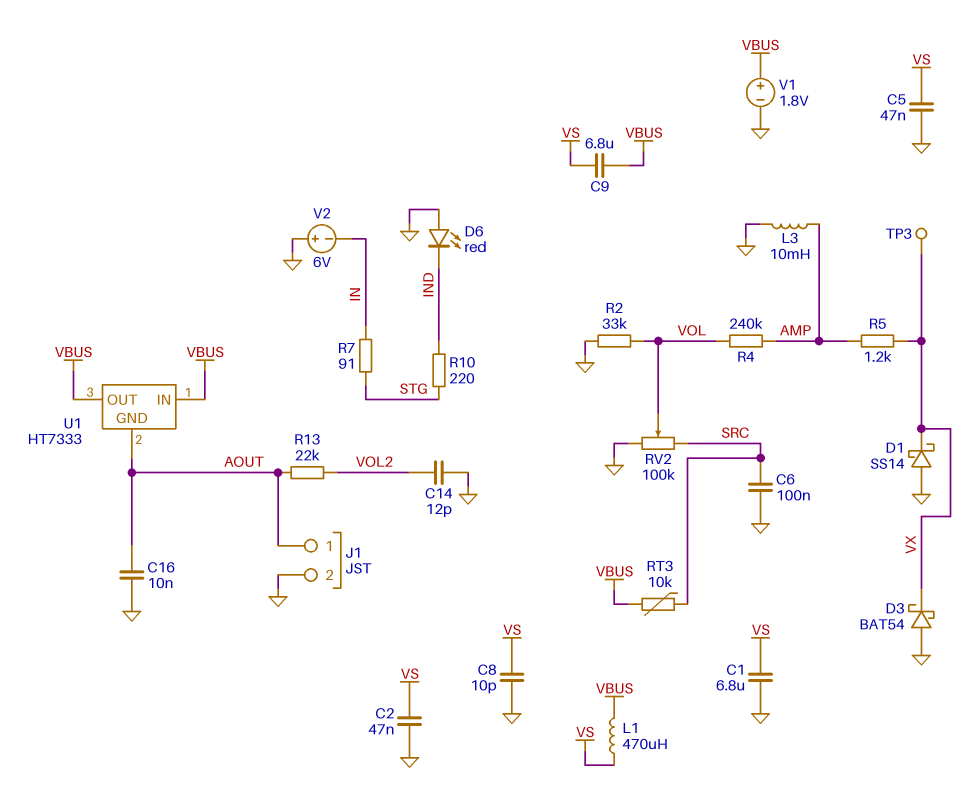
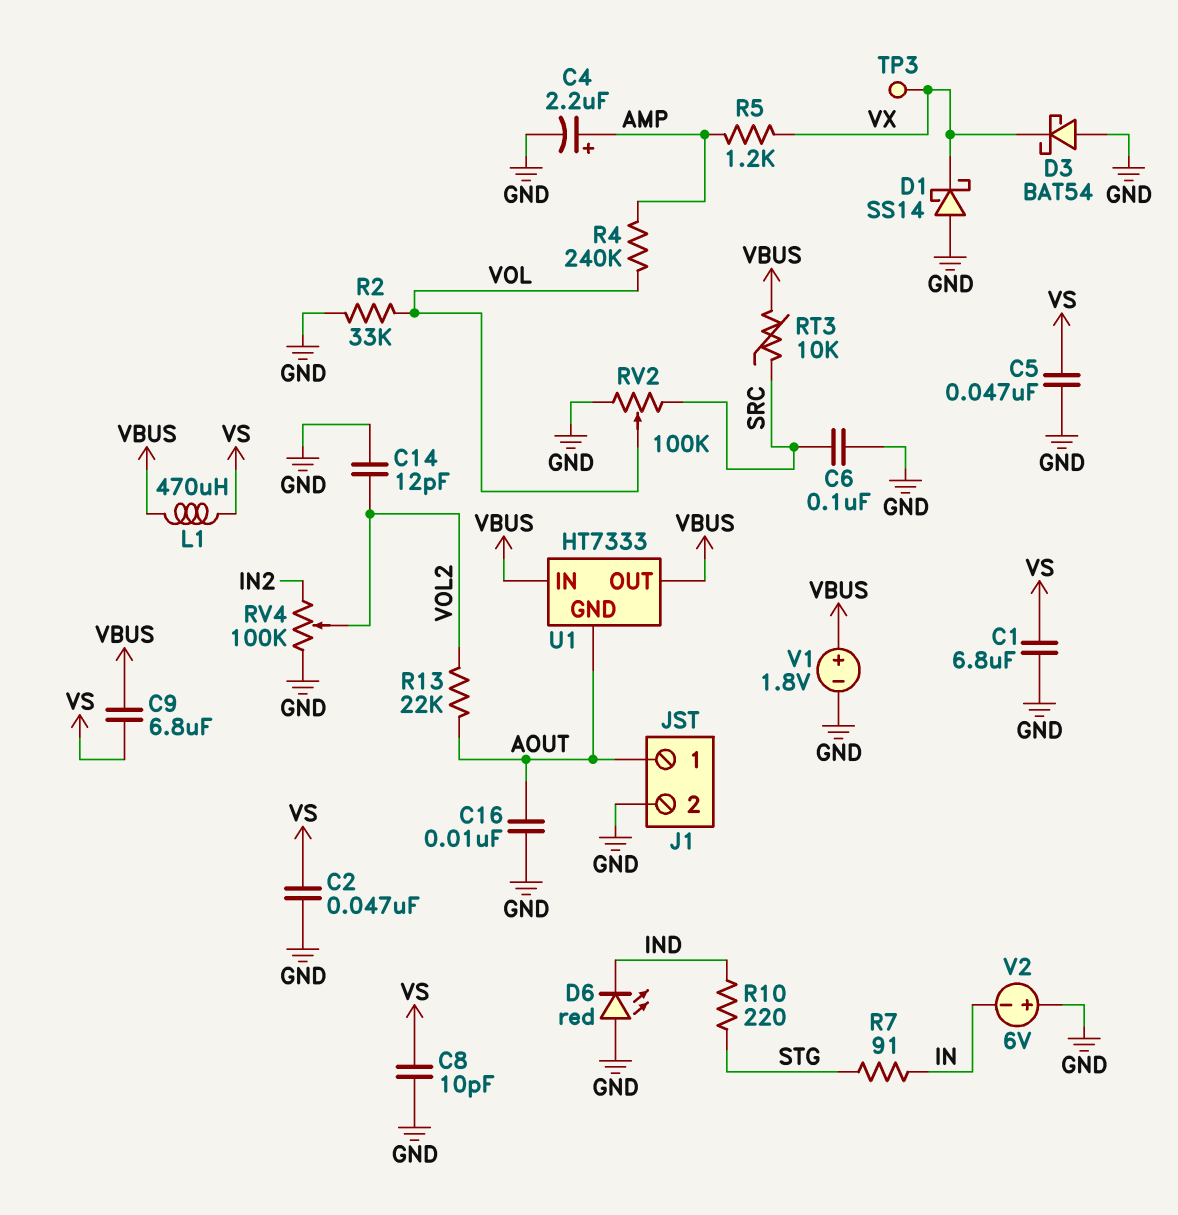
C4: none -> 2.2uF (plus AMP, minus GND)
L3: 10mH (AMP, GND) -> none
RV4: none -> 100k (GND, IN2, wiper VOL2)

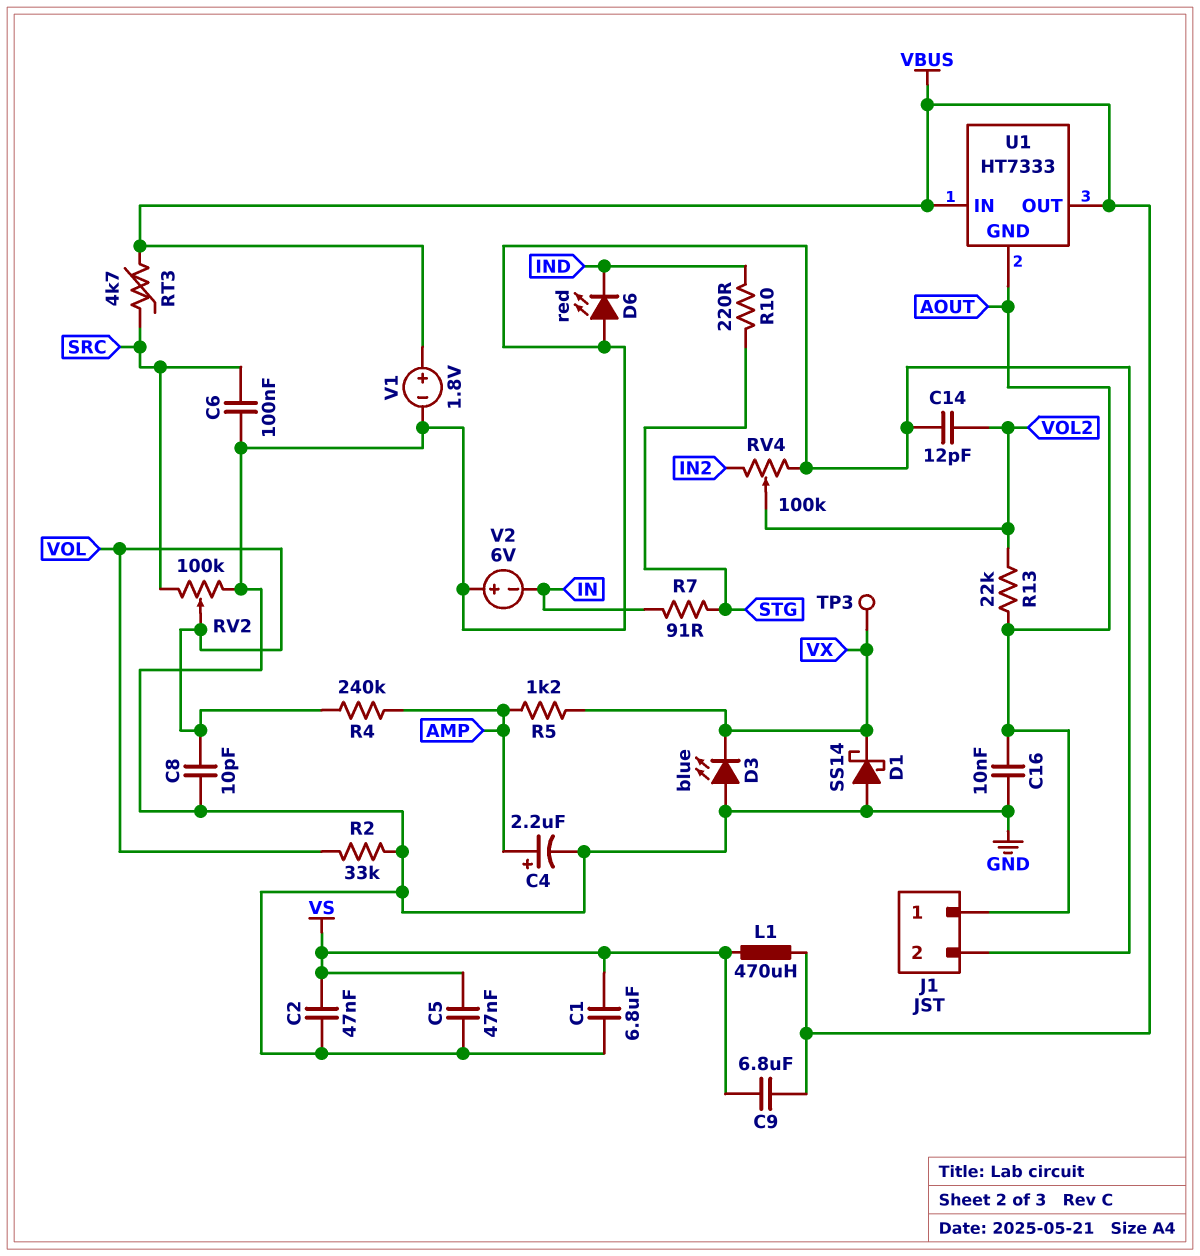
C8: 10pF (GND, VS) -> 10pF (GND, VOL)
D3: schottky BAT54 (A GND, K VX) -> LED blue (A GND, K VX)
RT3: 10k (SRC, VBUS) -> 4.7k (SRC, VBUS)

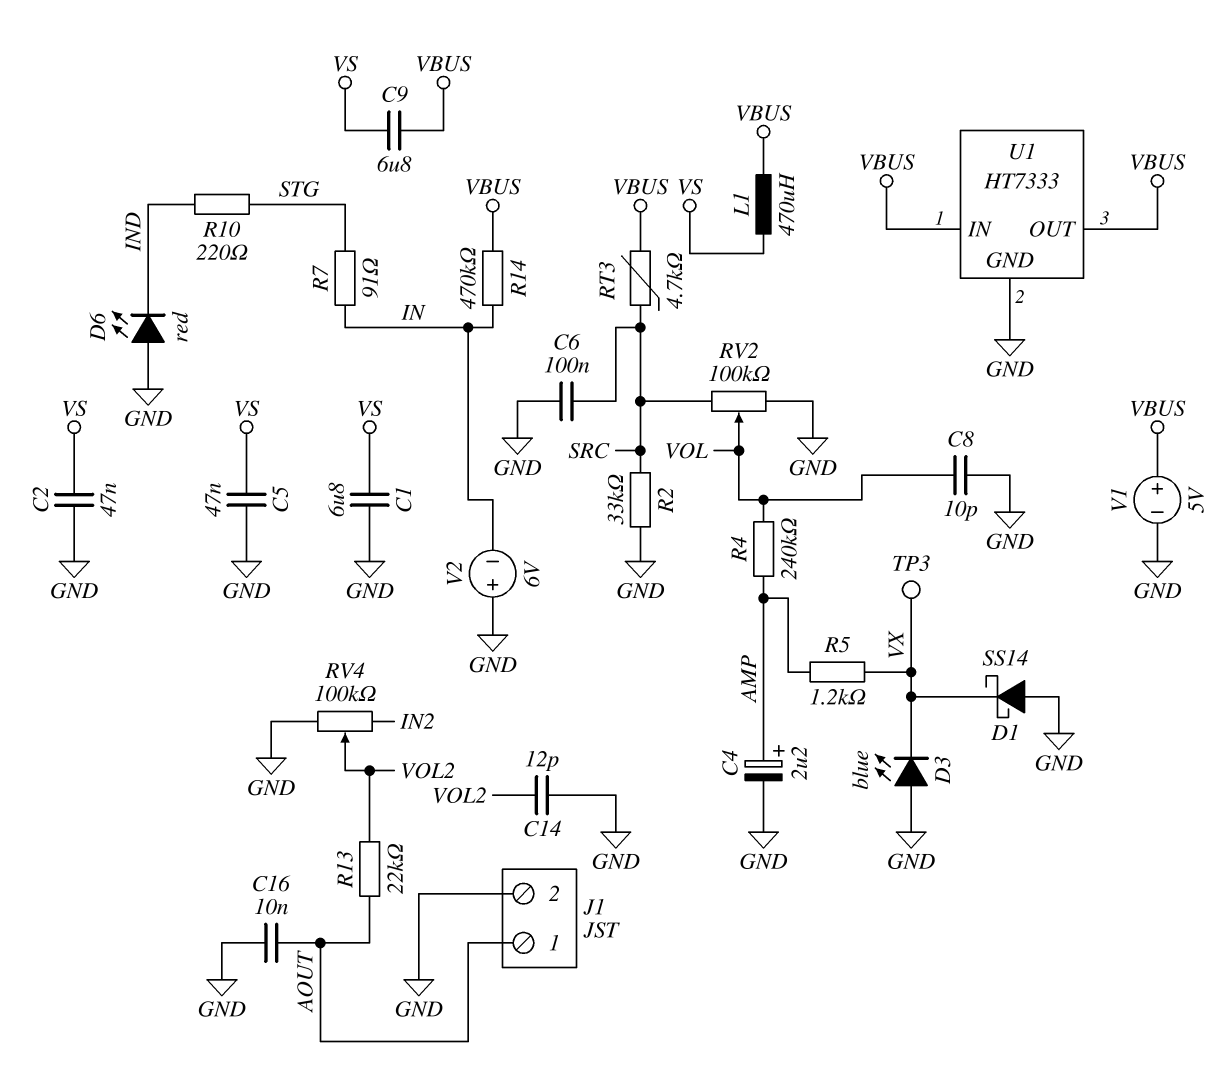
R2: 33k (GND, VOL) -> 33k (GND, SRC)
R14: none -> 470k (IN, VBUS)
U1 pin GND: AOUT -> GND
V1: 1.8V (plus VBUS, minus GND) -> 5V (plus VBUS, minus GND)

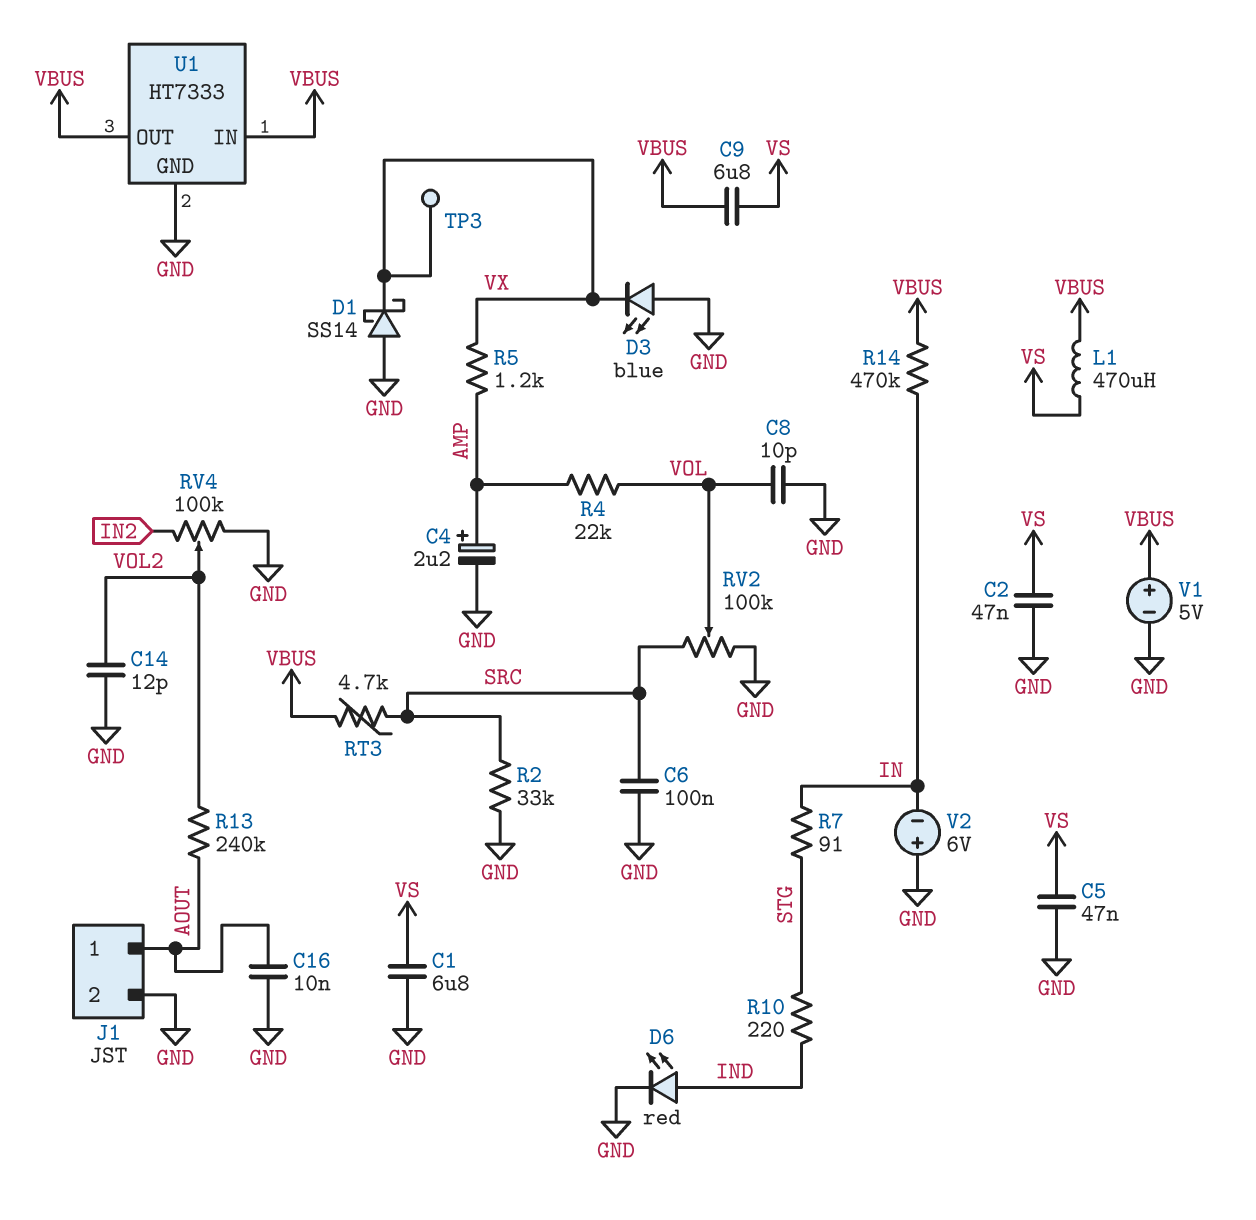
D6: LED red (A GND, K IND) -> LED red (A IND, K GND)
R4: 240k (AMP, VOL) -> 22k (AMP, VOL)
R13: 22k (AOUT, VOL2) -> 240k (AOUT, VOL2)

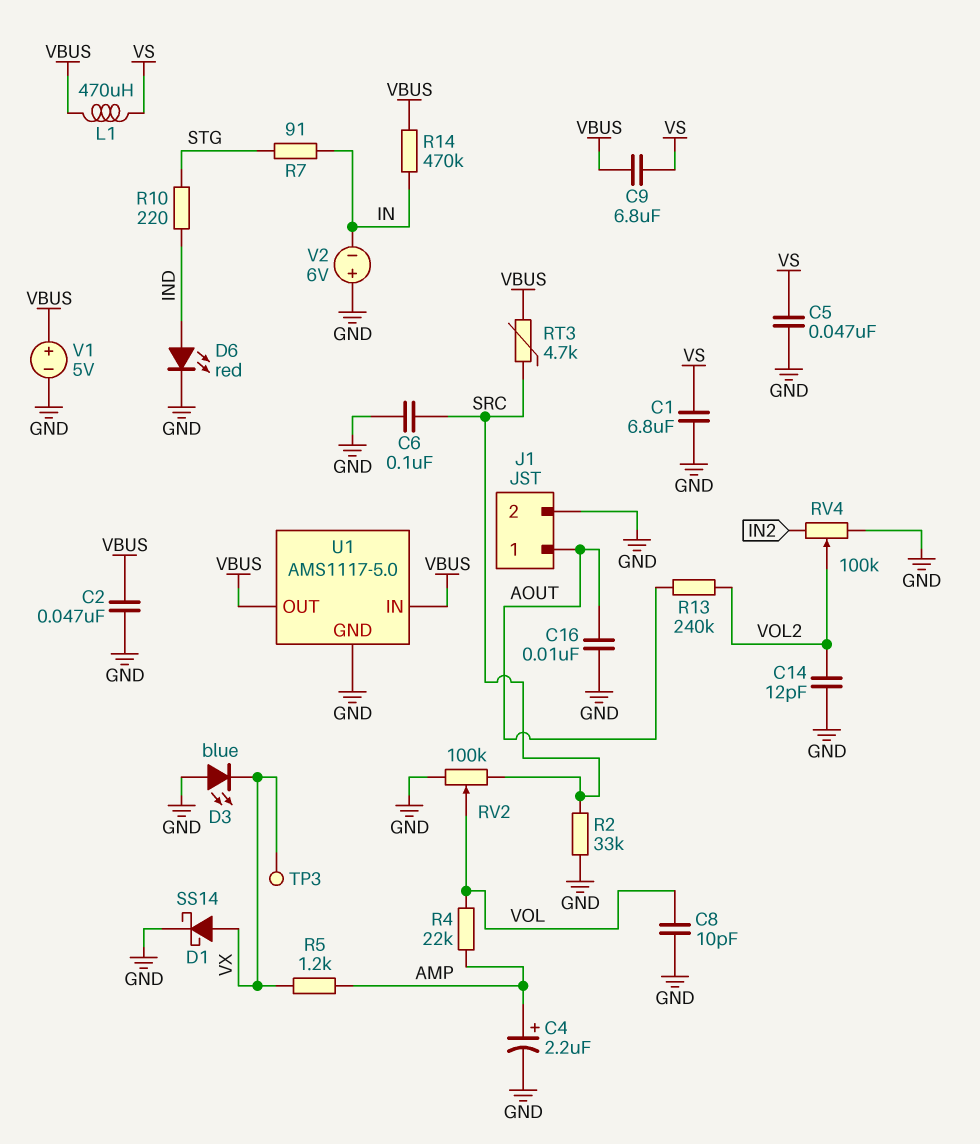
C2: 47nF (GND, VS) -> 47nF (GND, VBUS)
D1: schottky SS14 (A GND, K VX) -> schottky SS14 (A VX, K GND)
U1: HT7333 -> AMS1117-5.0

